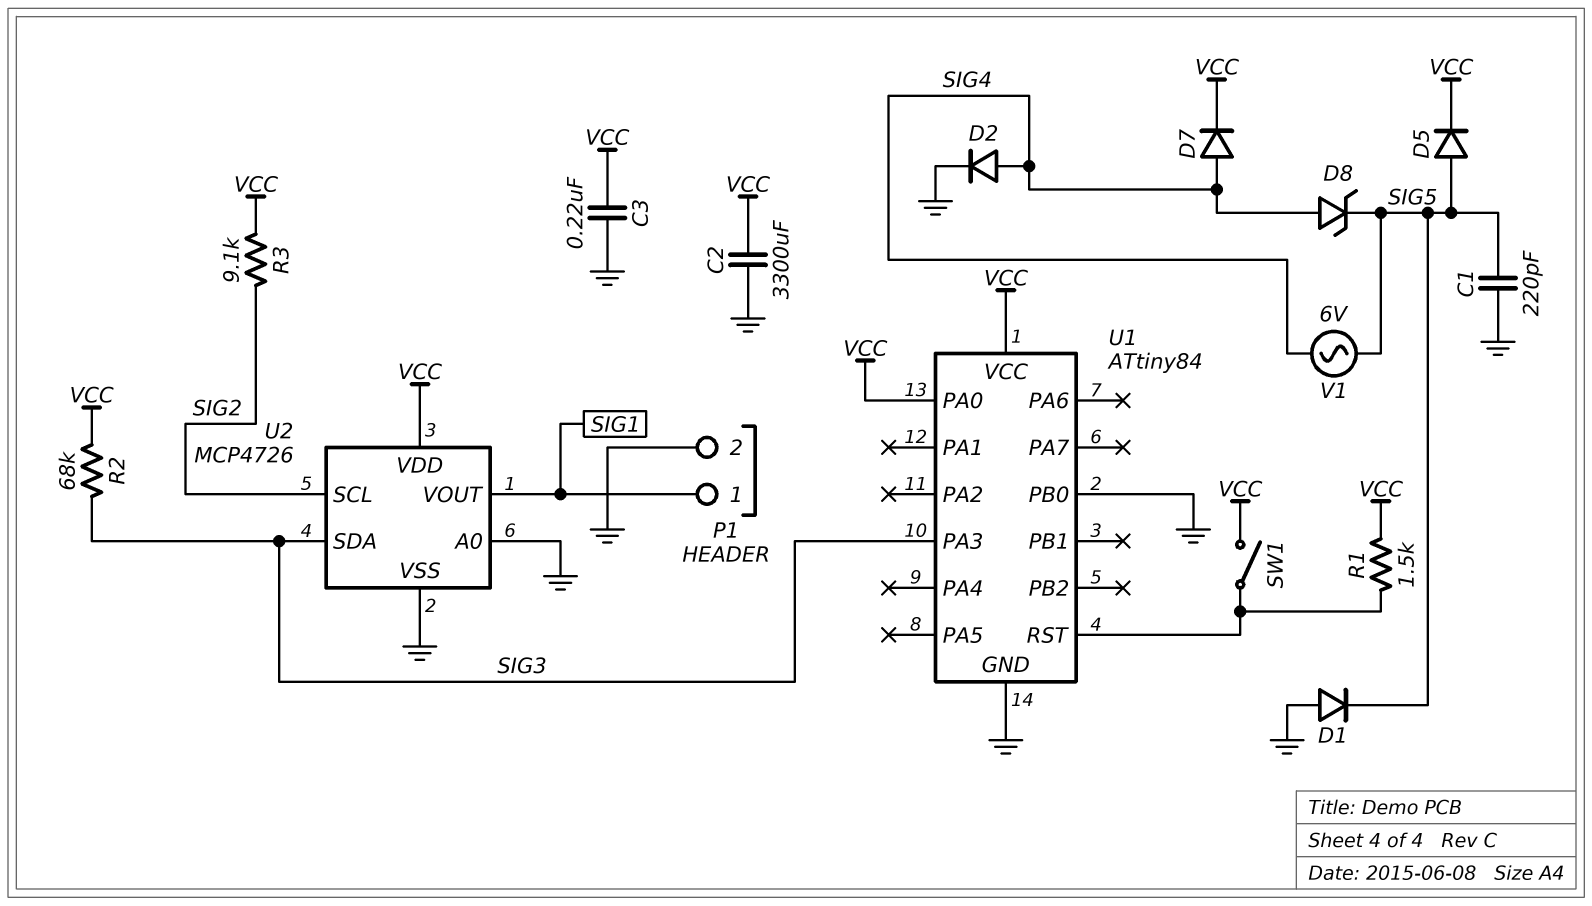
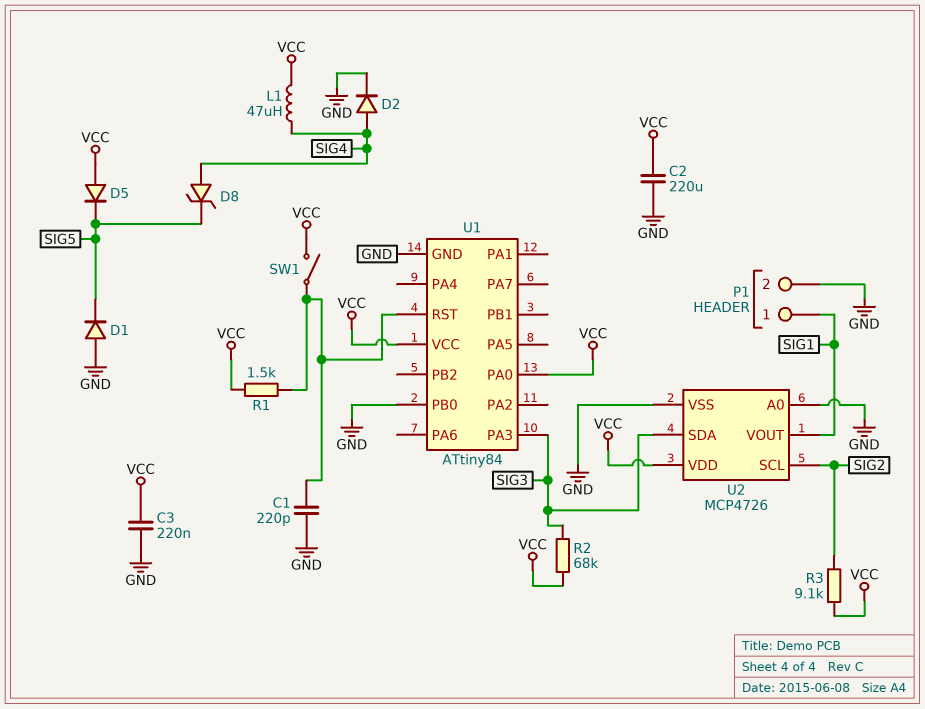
C1: 220pF (GND, SIG5) -> 220pF (GND, U1/RST)
C2: 3300uF (GND, VCC) -> 220uF (GND, VCC)
D5: diode (A SIG5, K VCC) -> diode (A VCC, K SIG5)
D7: diode (A SIG4, K VCC) -> none
L1: none -> 47uH (SIG4, VCC)
V1: AC 6V (SIG4, SIG5) -> none

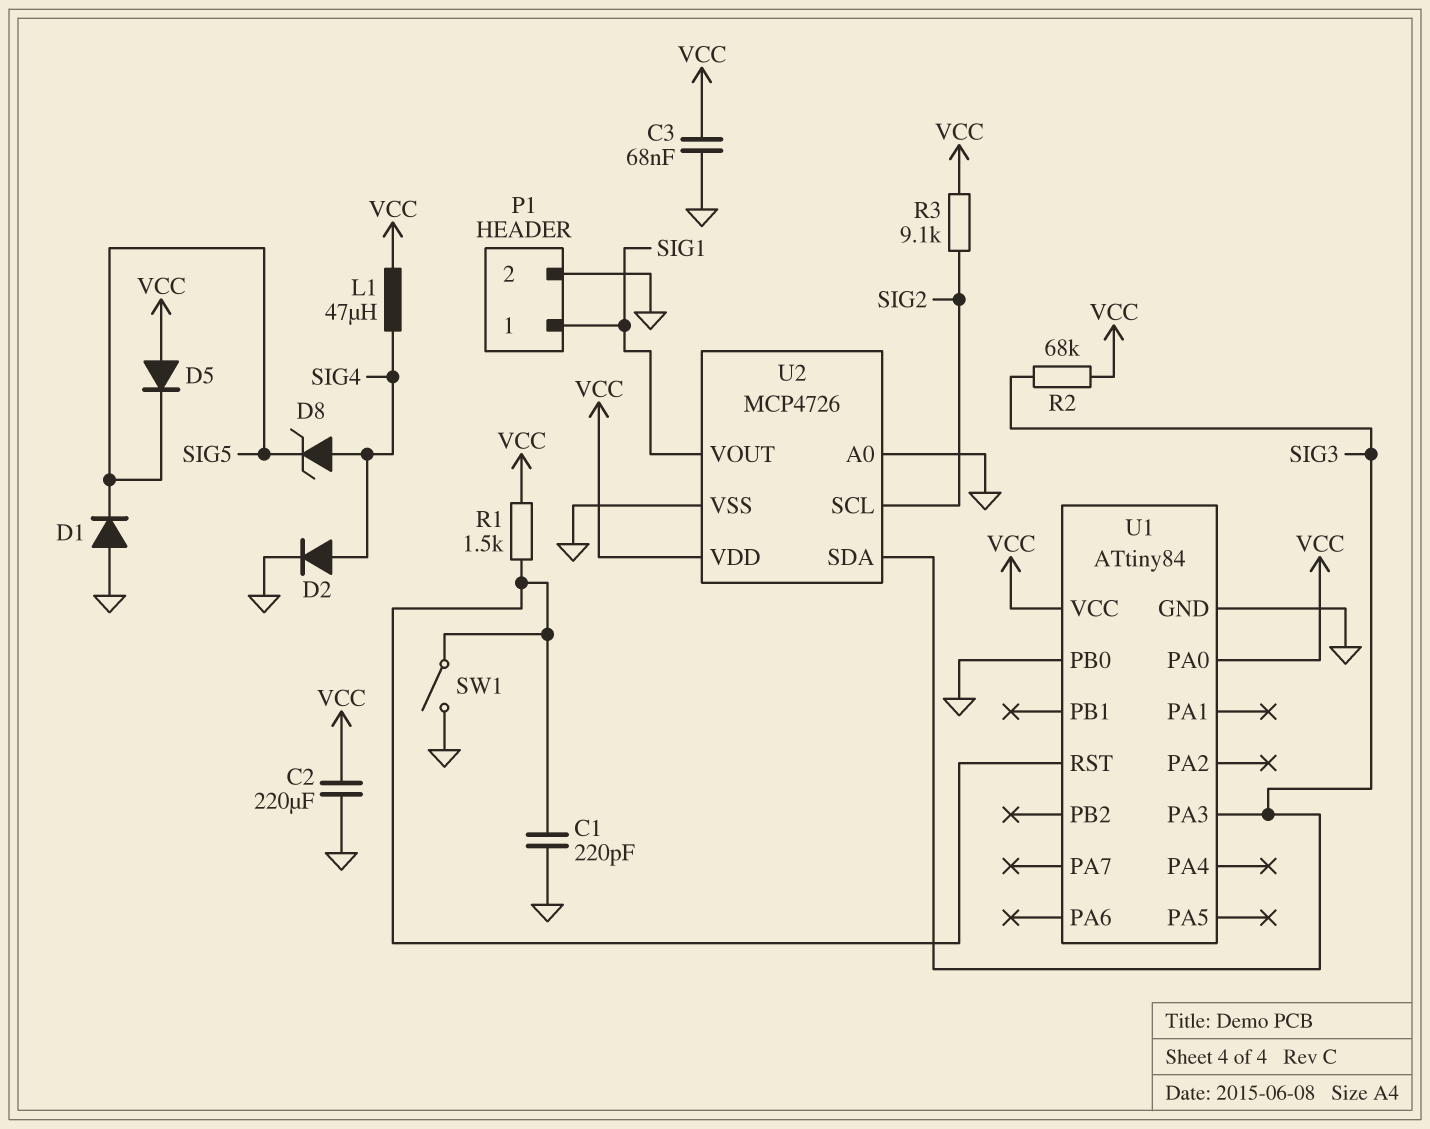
C3: 220nF (GND, VCC) -> 68nF (GND, VCC)
SW1: switch (U1/RST, VCC) -> switch (GND, U1/RST)

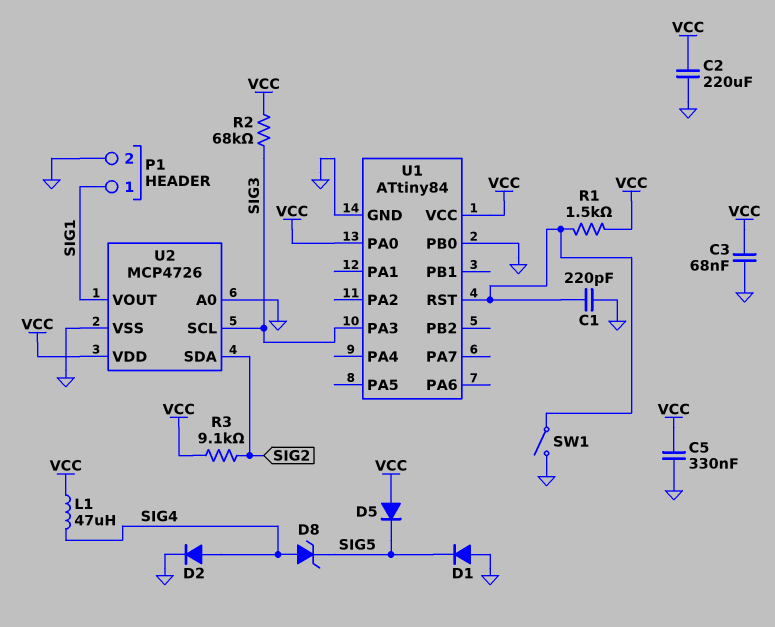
C5: none -> 330nF (GND, VCC)
U2 pin SCL: SIG2 -> SIG3
U2 pin SDA: SIG3 -> SIG2

